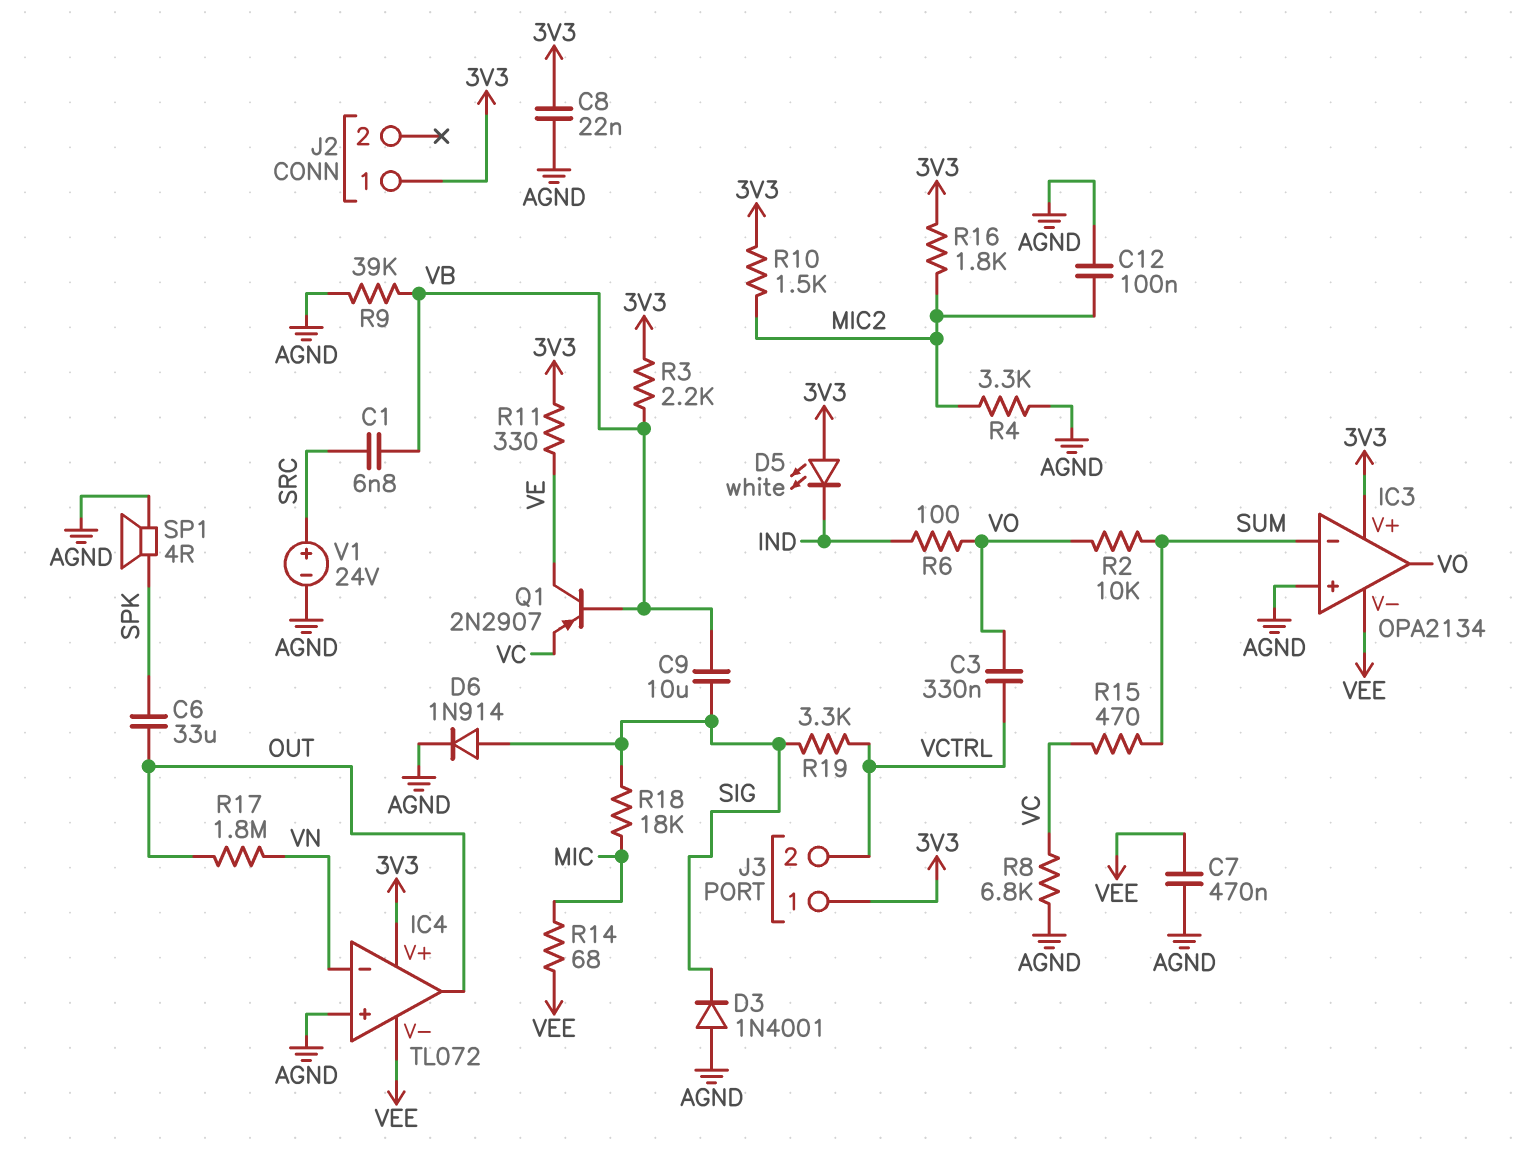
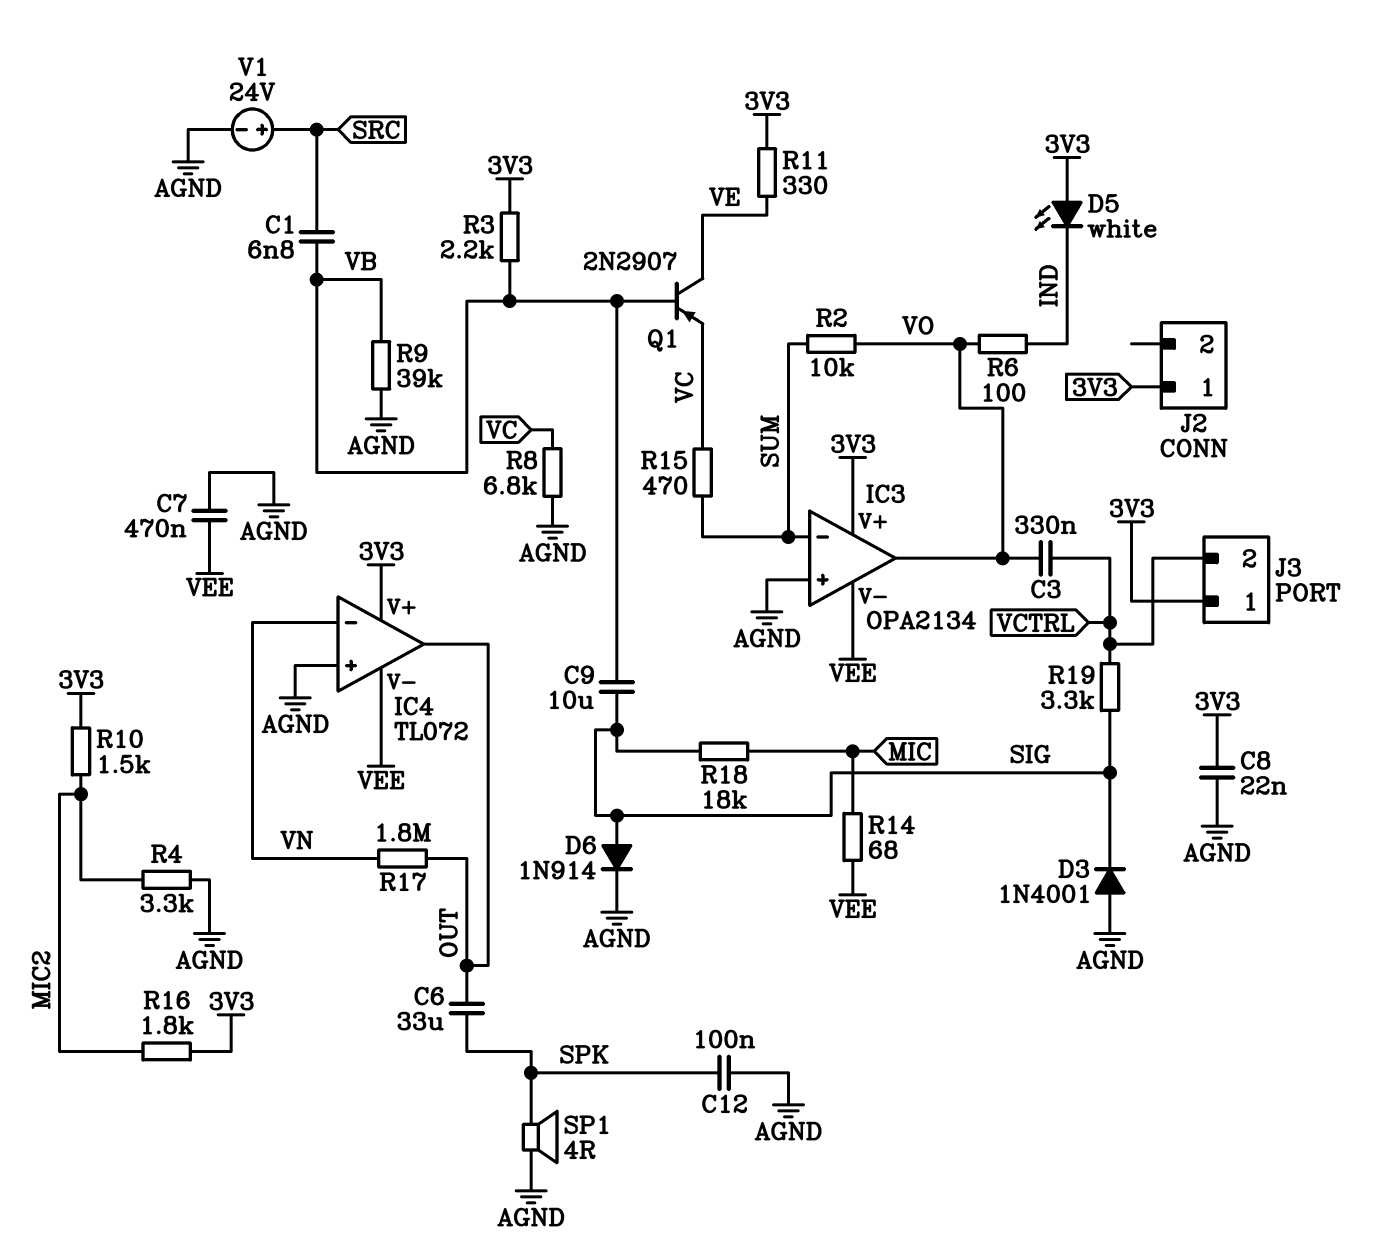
C12: 100nF (AGND, MIC2) -> 100nF (AGND, SPK)

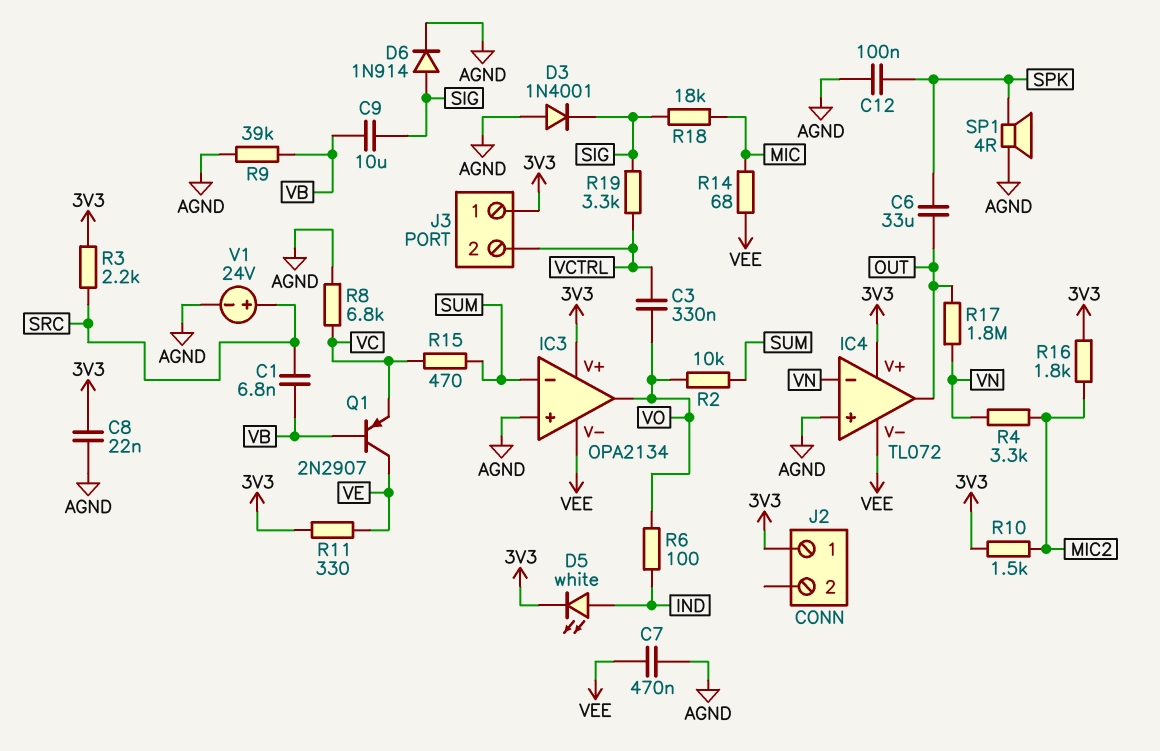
D5: LED white (A 3V3, K IND) -> LED white (A IND, K 3V3)
R3: 2.2k (3V3, VB) -> 2.2k (3V3, SRC)
R4: 3.3k (AGND, MIC2) -> 3.3k (MIC2, VN)

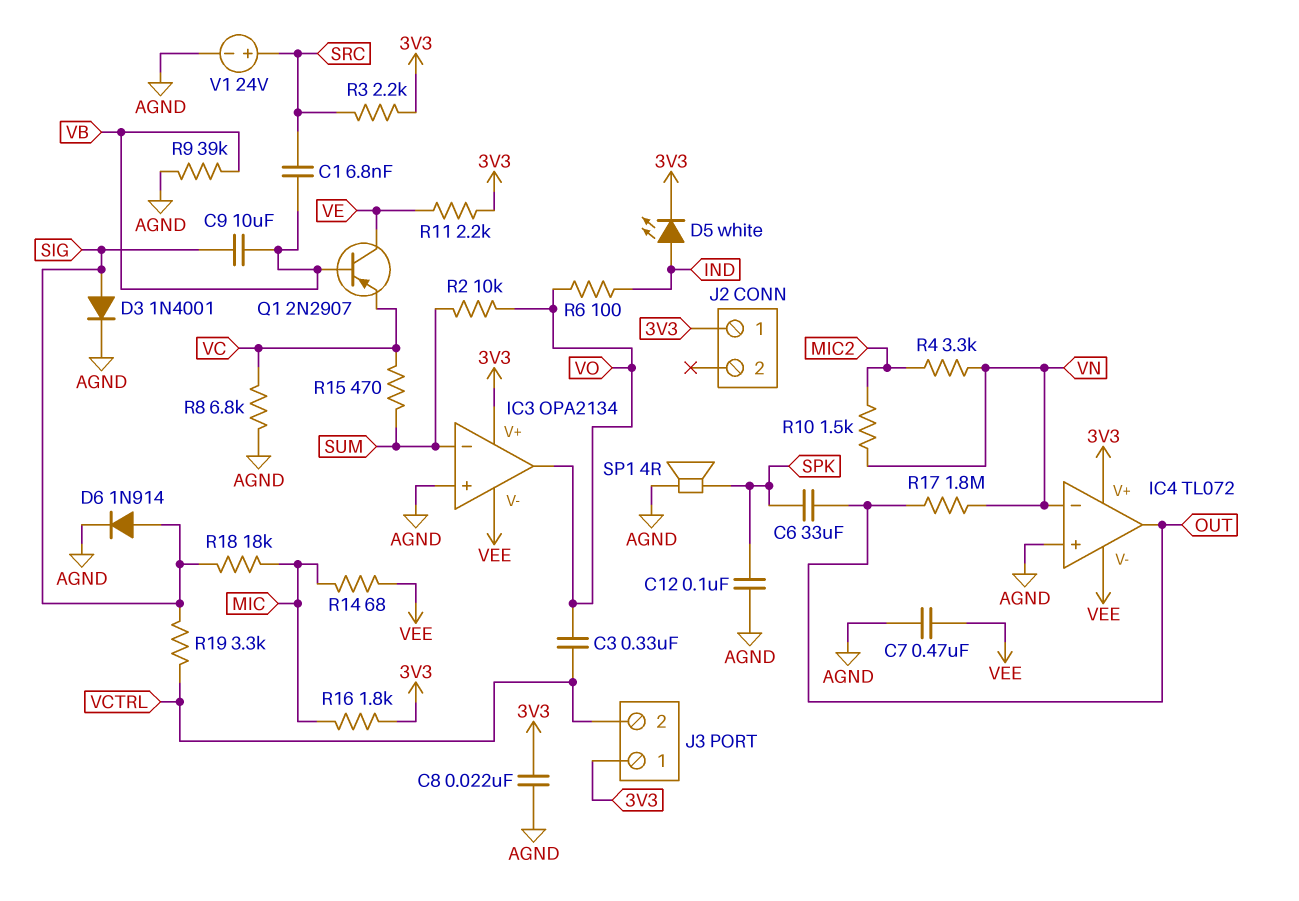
D3: diode 1N4001 (A AGND, K SIG) -> diode 1N4001 (A SIG, K AGND)
R10: 1.5k (3V3, MIC2) -> 1.5k (MIC2, VN)
R11: 330 (3V3, VE) -> 2.2k (3V3, VE)
R16: 1.8k (3V3, MIC2) -> 1.8k (3V3, MIC)

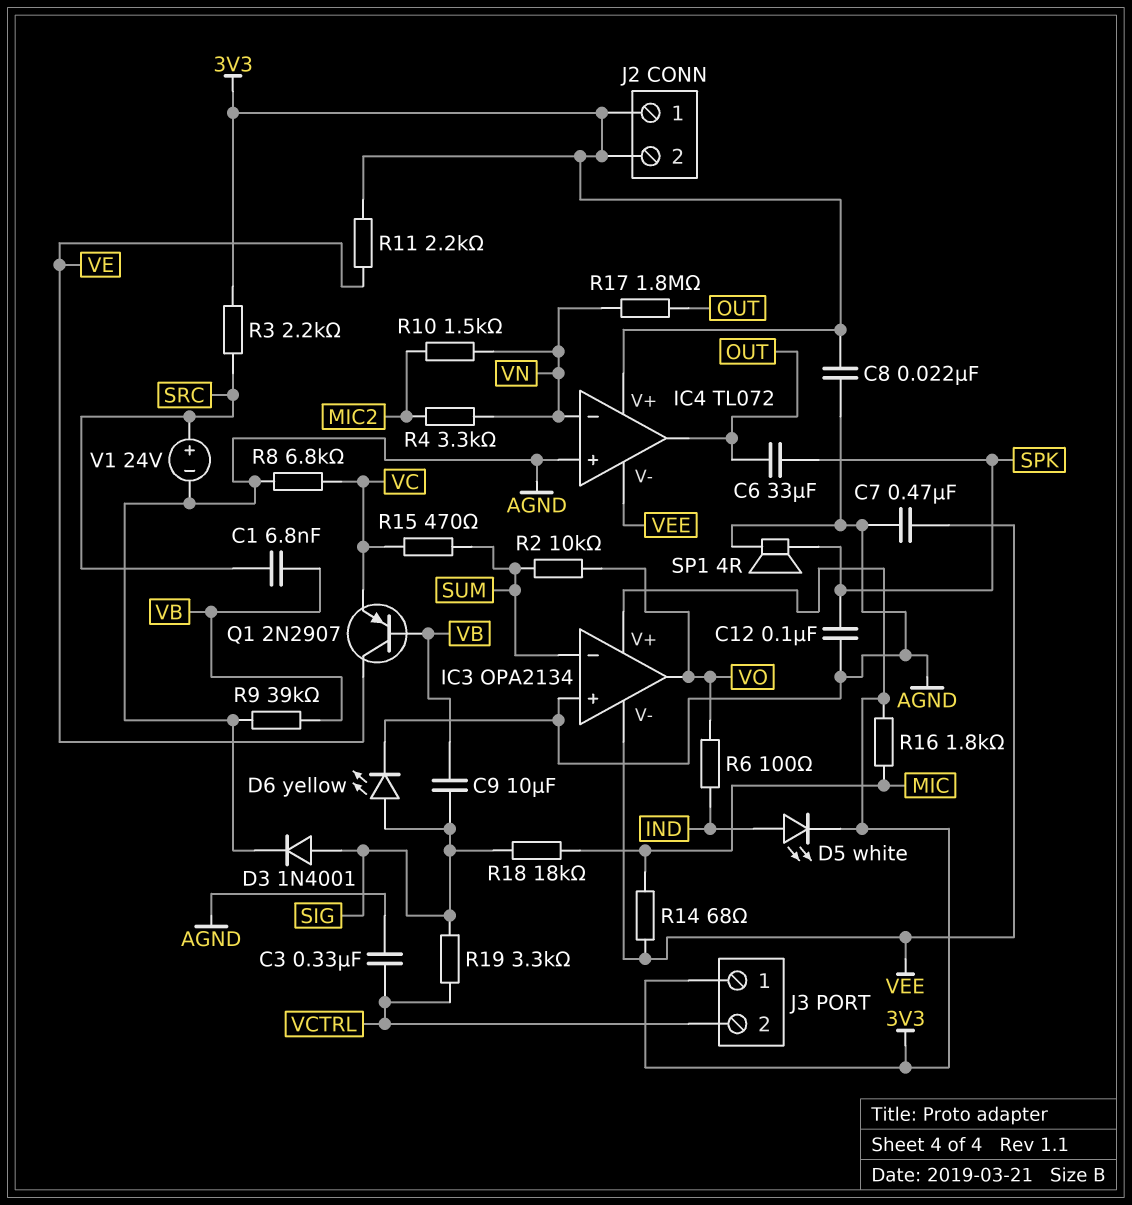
C3: 330nF (VCTRL, VO) -> 330nF (AGND, VCTRL)
D6: diode 1N914 (A SIG, K AGND) -> LED yellow (A SIG, K AGND)
J2 pin 2: none -> 3V3

